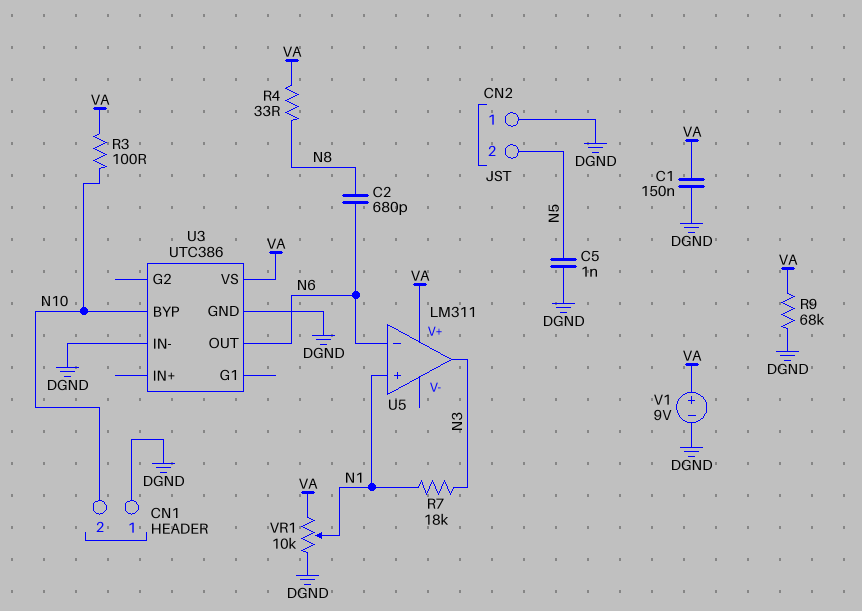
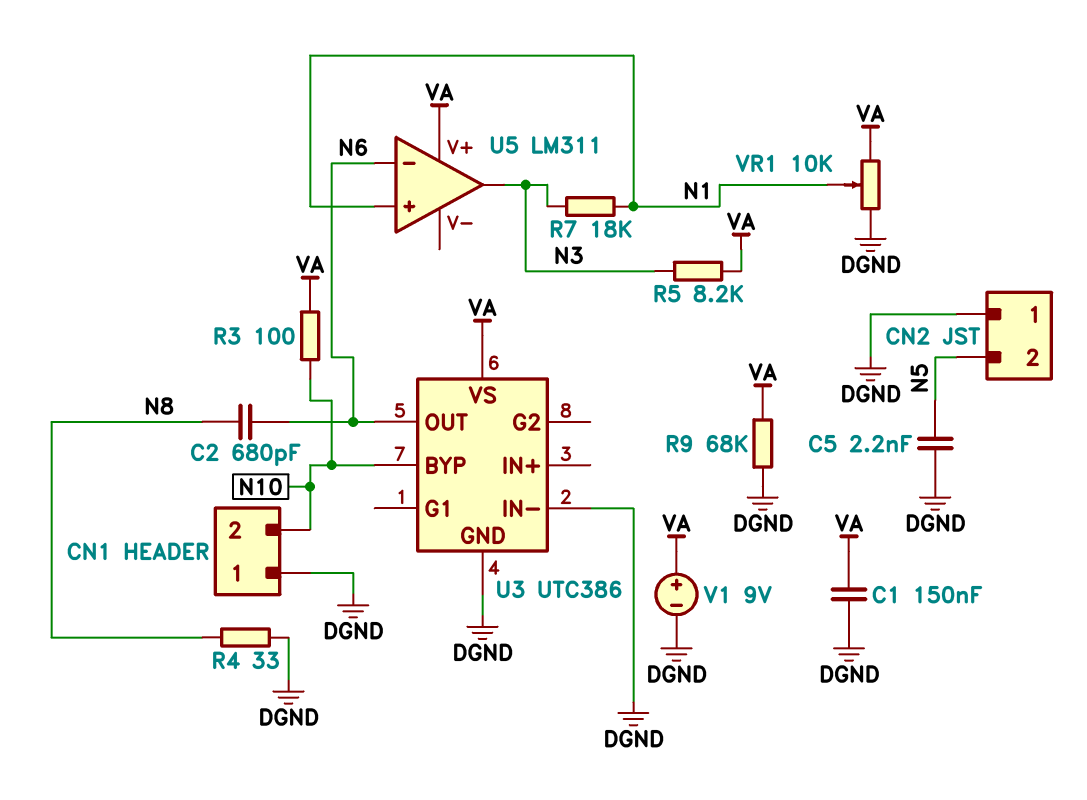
C5: 1nF (DGND, N5) -> 2.2nF (DGND, N5)
R4: 33 (N8, VA) -> 33 (DGND, N8)
R5: none -> 8.2k (N3, VA)

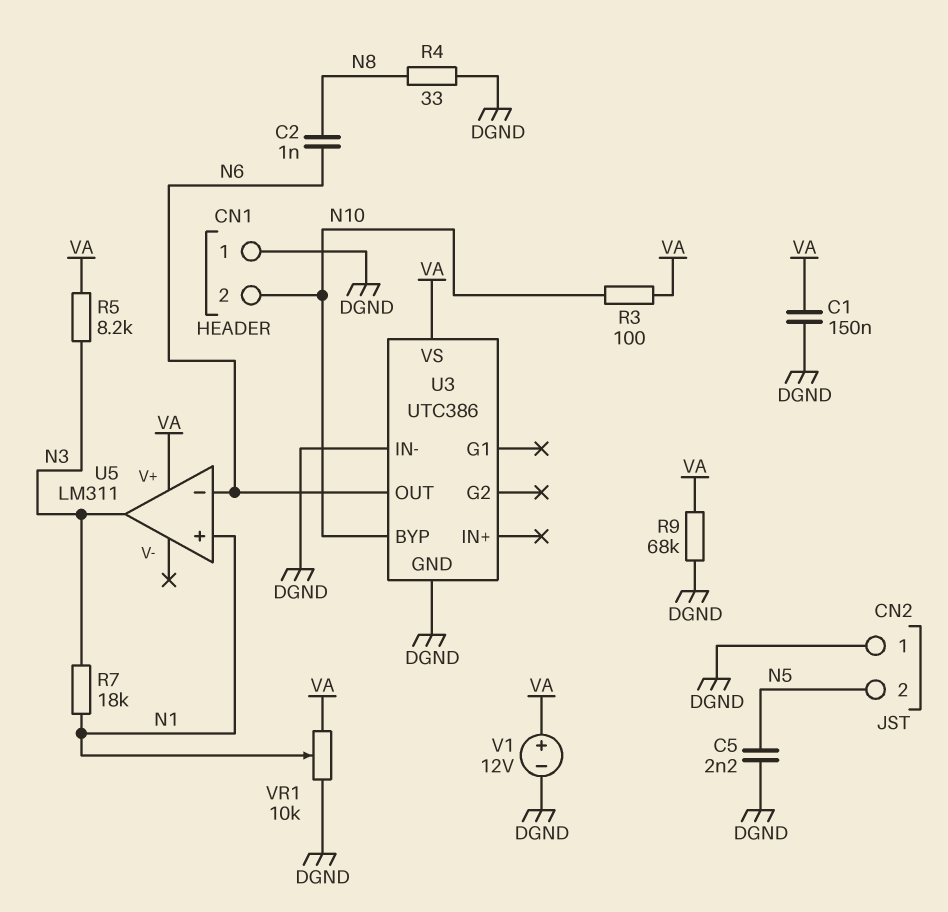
C2: 680pF (N6, N8) -> 1nF (N6, N8)
V1: 9V (plus VA, minus DGND) -> 12V (plus VA, minus DGND)

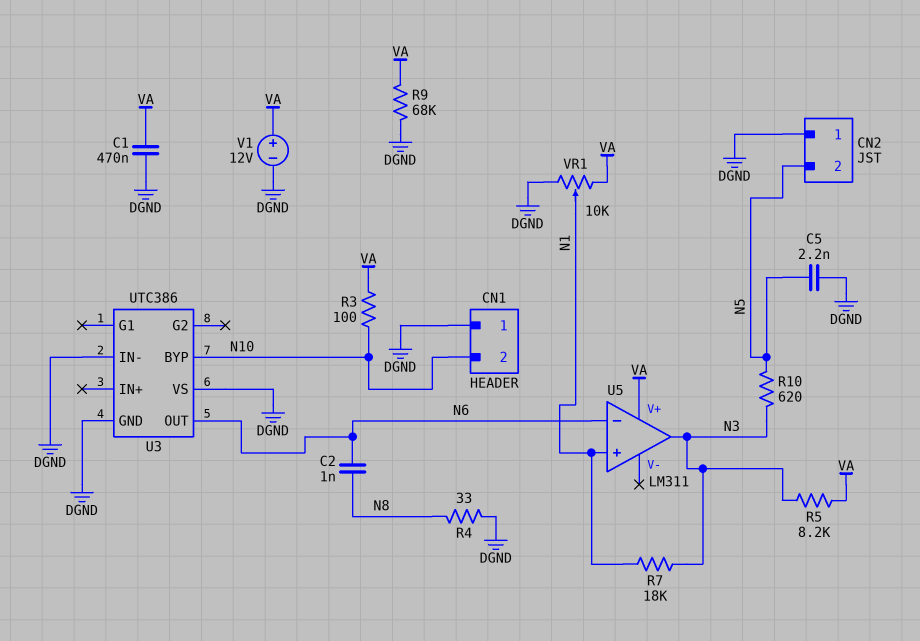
C1: 150nF (DGND, VA) -> 470nF (DGND, VA)
R10: none -> 620 (N3, N5)
U3 pin VS: VA -> DGND

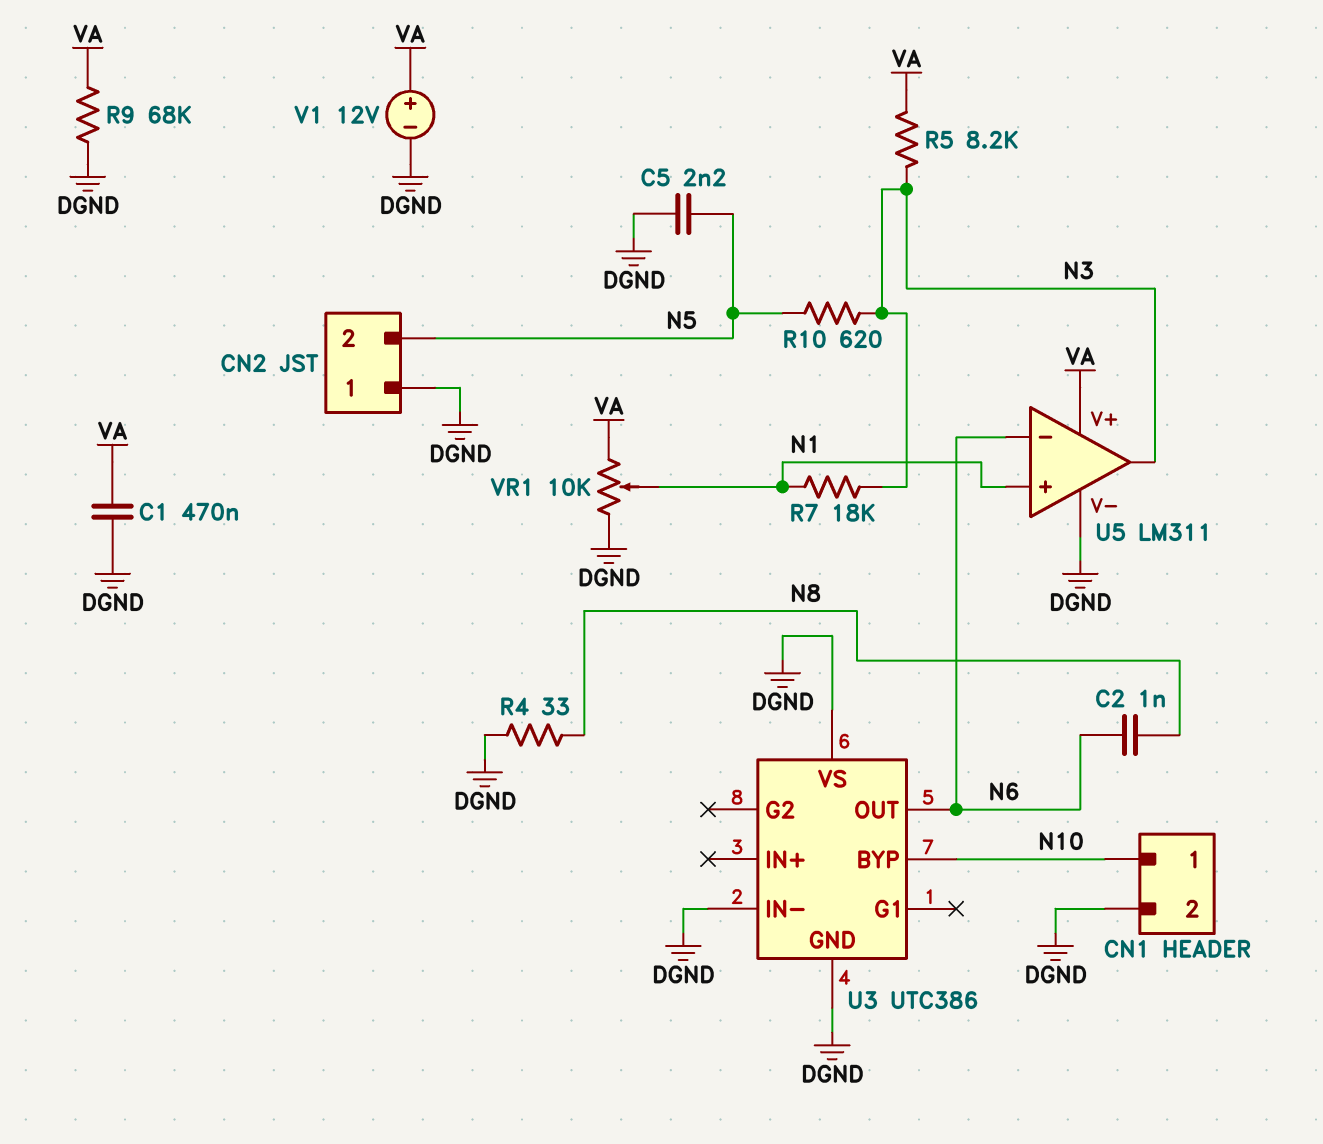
CN1 pin 1: DGND -> N10
CN1 pin 2: N10 -> DGND
R3: 100 (N10, VA) -> none
U5 pin V-: none -> DGND

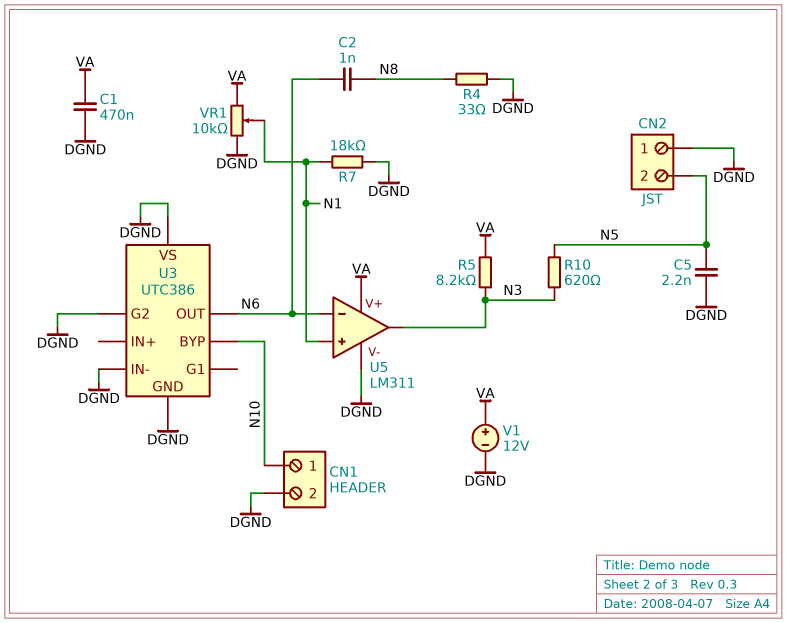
R7: 18k (N1, N3) -> 18k (DGND, N1)
R9: 68k (DGND, VA) -> none
U3 pin G2: none -> DGND

